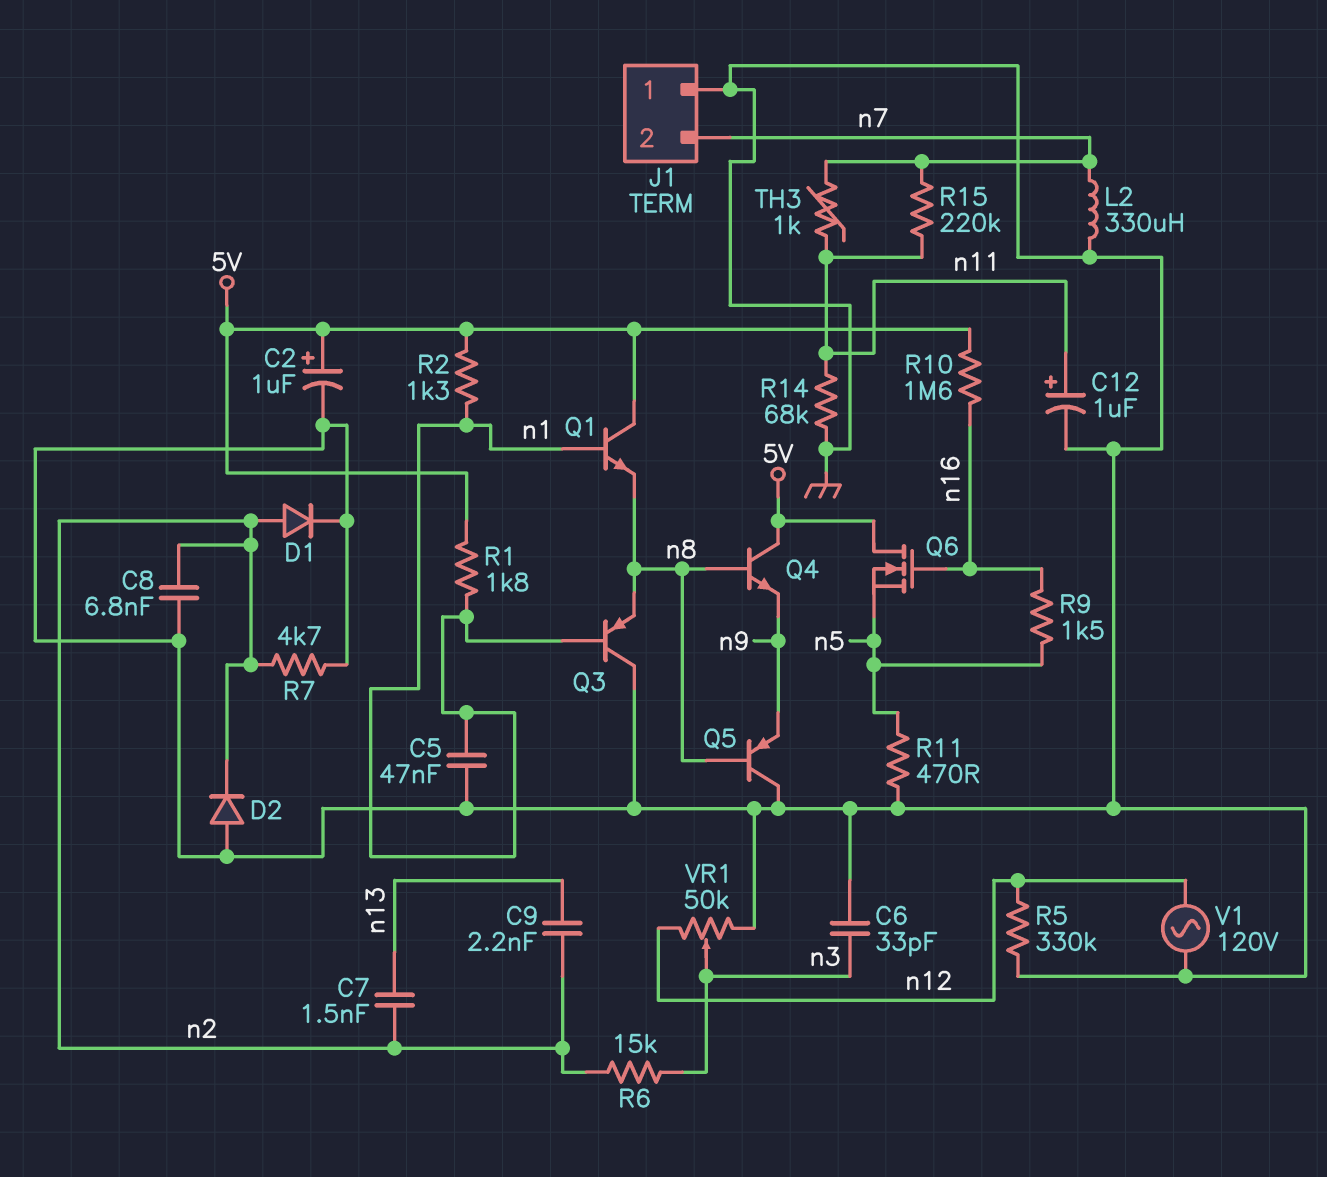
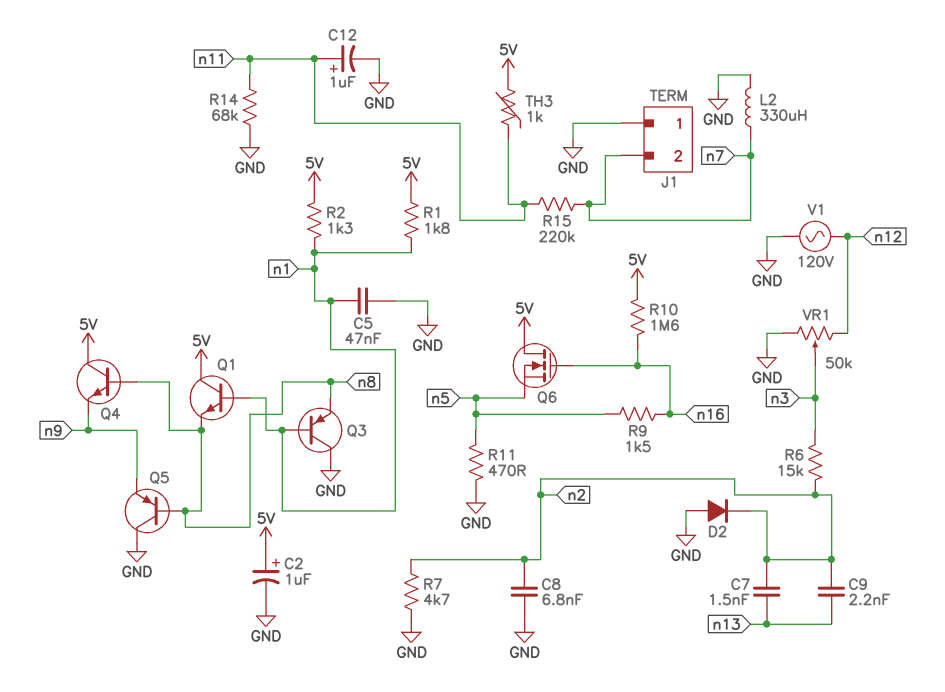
C6: 33pF (GND, n3) -> none
D1: diode (A n2, K GND) -> none
R5: 330k (GND, n12) -> none
TH3: 1k (n7, n11) -> 1k (5V, n11)

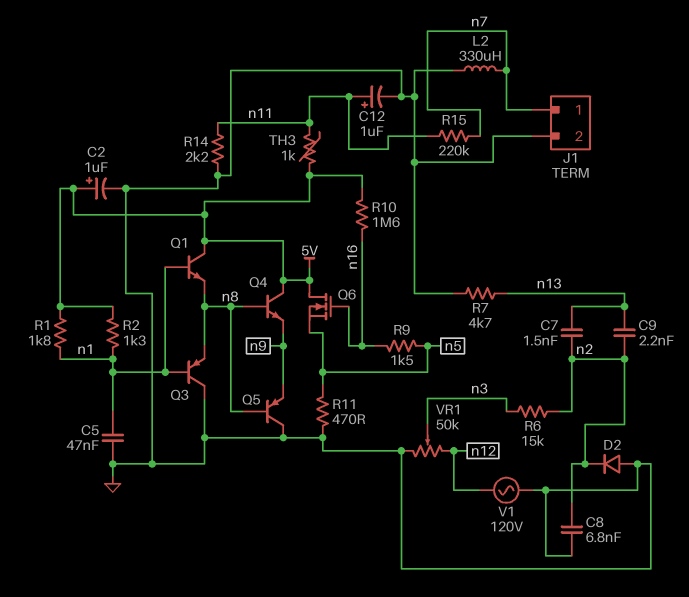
J1 pin 1: GND -> n7
J1 pin 2: n7 -> GND
R7: 4.7k (GND, n2) -> 4.7k (GND, n13)
R14: 68k (GND, n11) -> 2.2k (GND, n11)

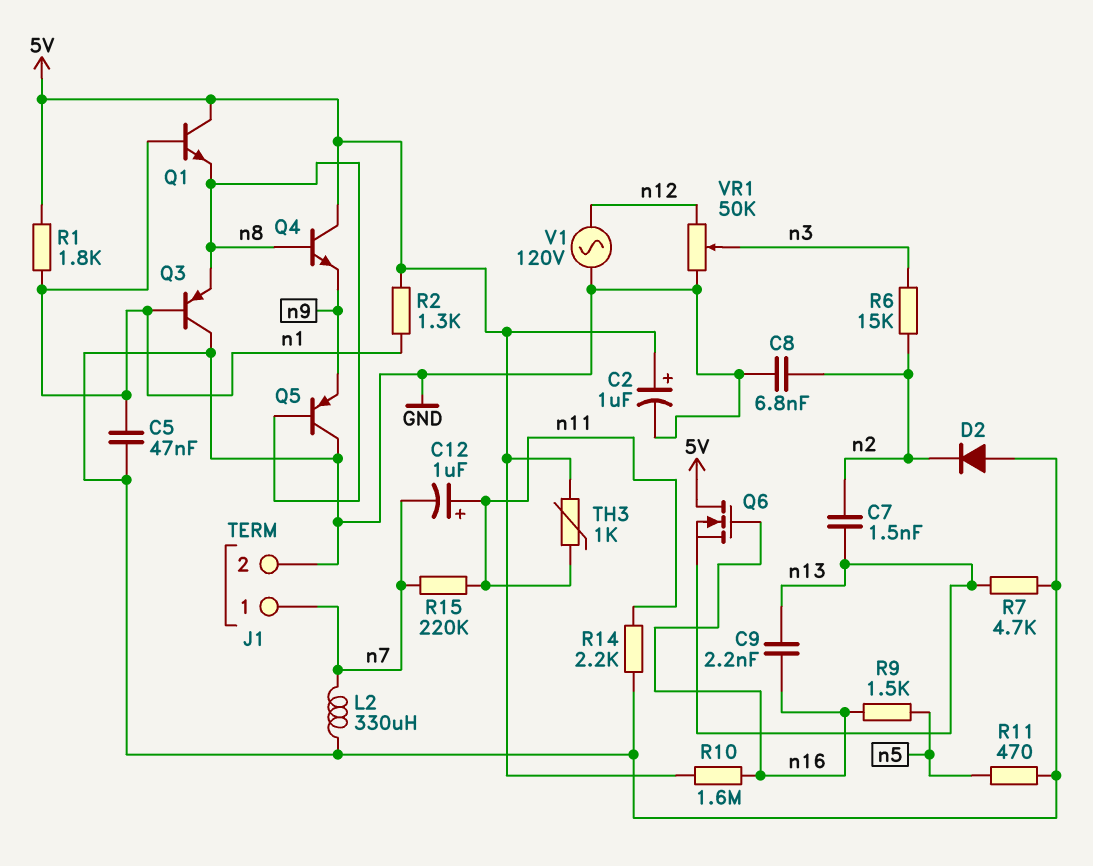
C9: 2.2nF (n2, n13) -> 2.2nF (n13, n16)
C12: 1uF (plus n11, minus GND) -> 1uF (plus n11, minus n7)
Q6: NMOS (G n16, D 5V, S n5) -> NMOS (G n16, D 5V, S n13)

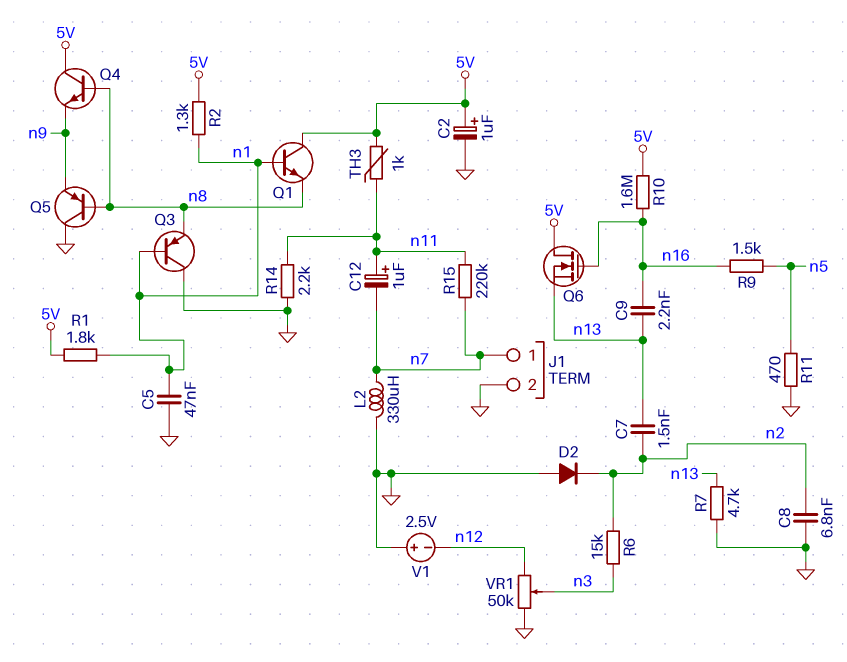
V1: AC 120V (GND, n12) -> 2.5V (plus GND, minus n12)

